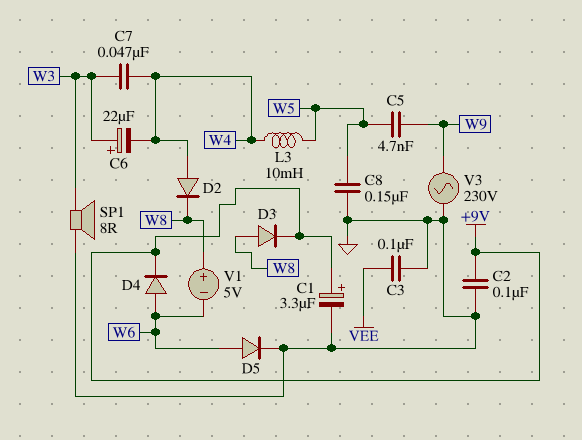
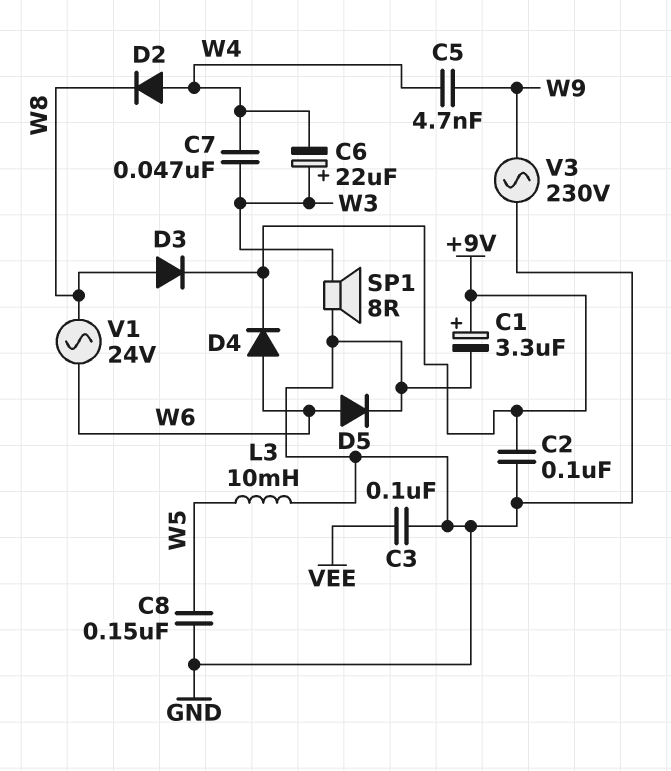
C5: 4.7nF (W5, W9) -> 4.7nF (W4, W9)
L3: 10mH (W4, W5) -> 10mH (GND, W5)
V1: 5V (plus W8, minus W6) -> AC 24V (W6, W8)

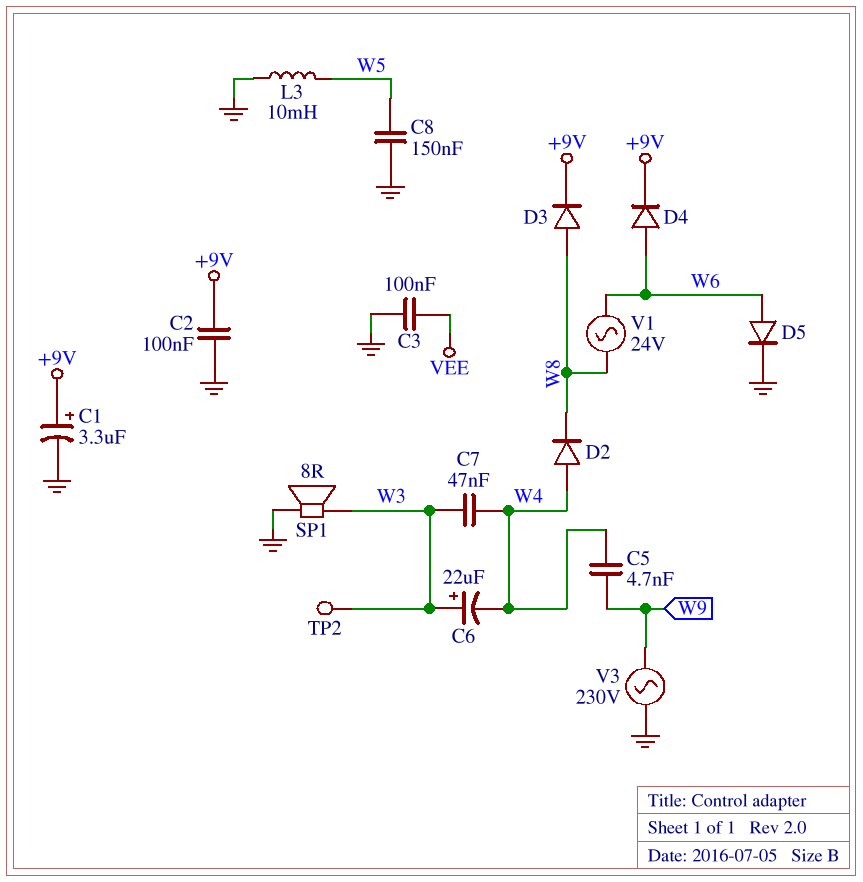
TP2: none -> test point (W3)

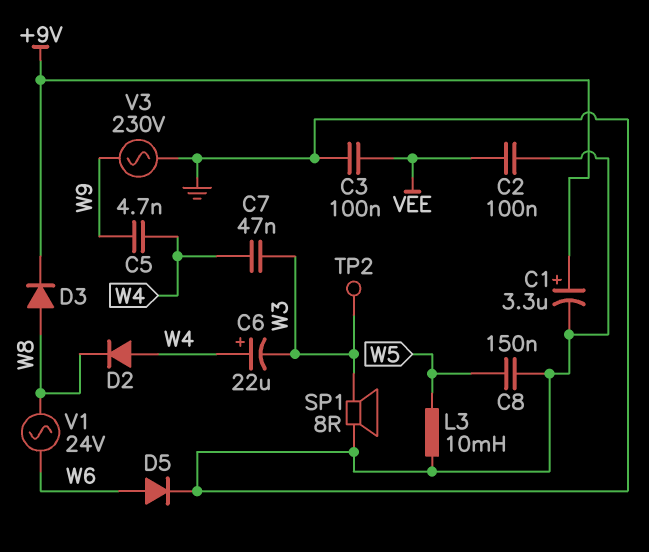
C2: 100nF (+9V, GND) -> 100nF (GND, VEE)
C6: 22uF (plus W3, minus W4) -> 22uF (plus W4, minus W3)
D4: diode (A W6, K +9V) -> none

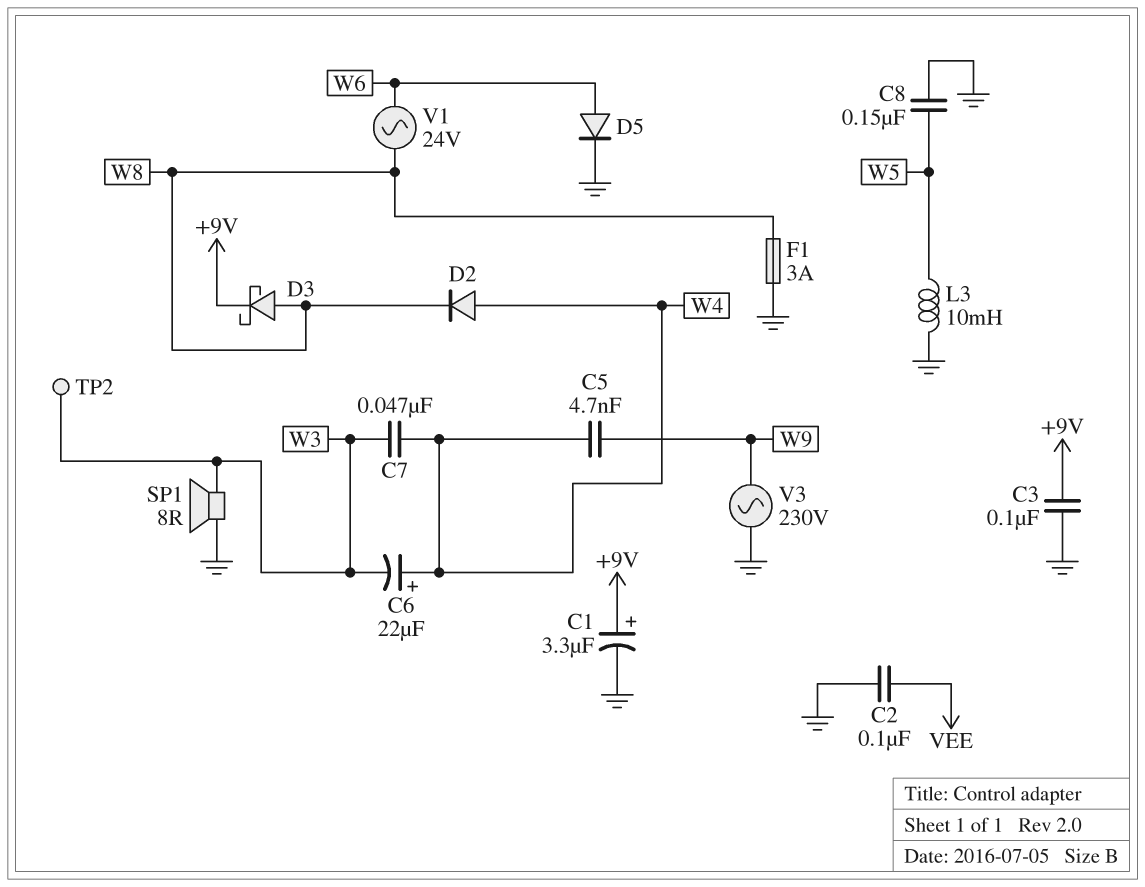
C3: 100nF (GND, VEE) -> 100nF (+9V, GND)
D3: diode (A W8, K +9V) -> schottky (A W8, K +9V)
F1: none -> 3A (GND, W8)

